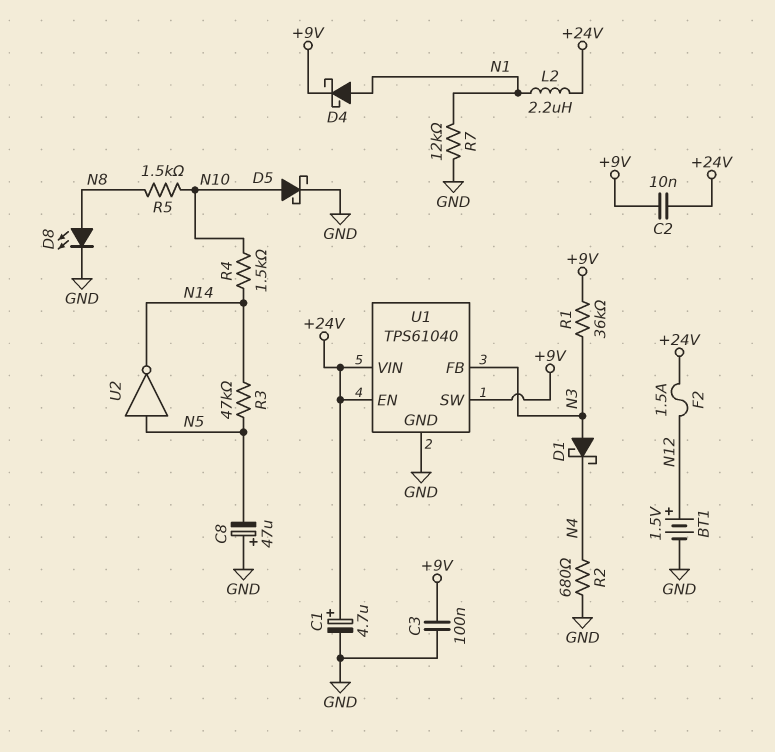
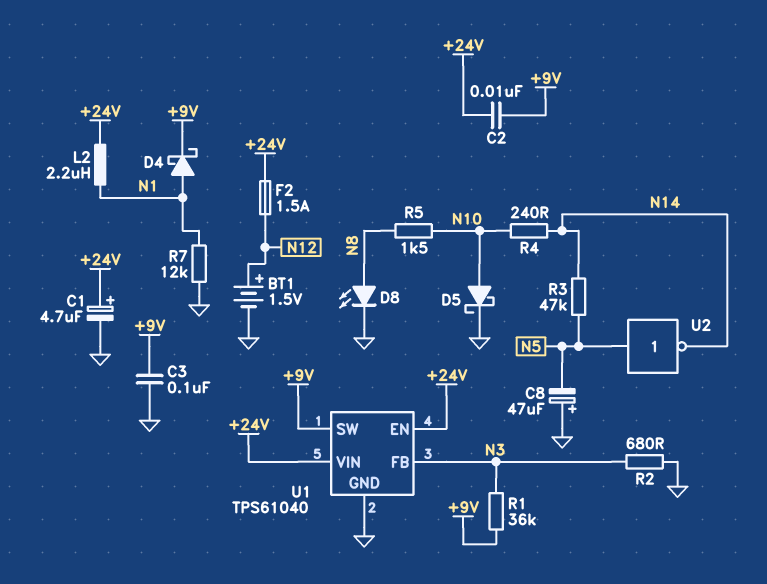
D1: schottky (A N3, K N4) -> none
R2: 680 (GND, N4) -> 680 (GND, N3)
R4: 1.5k (N10, N14) -> 240 (N10, N14)

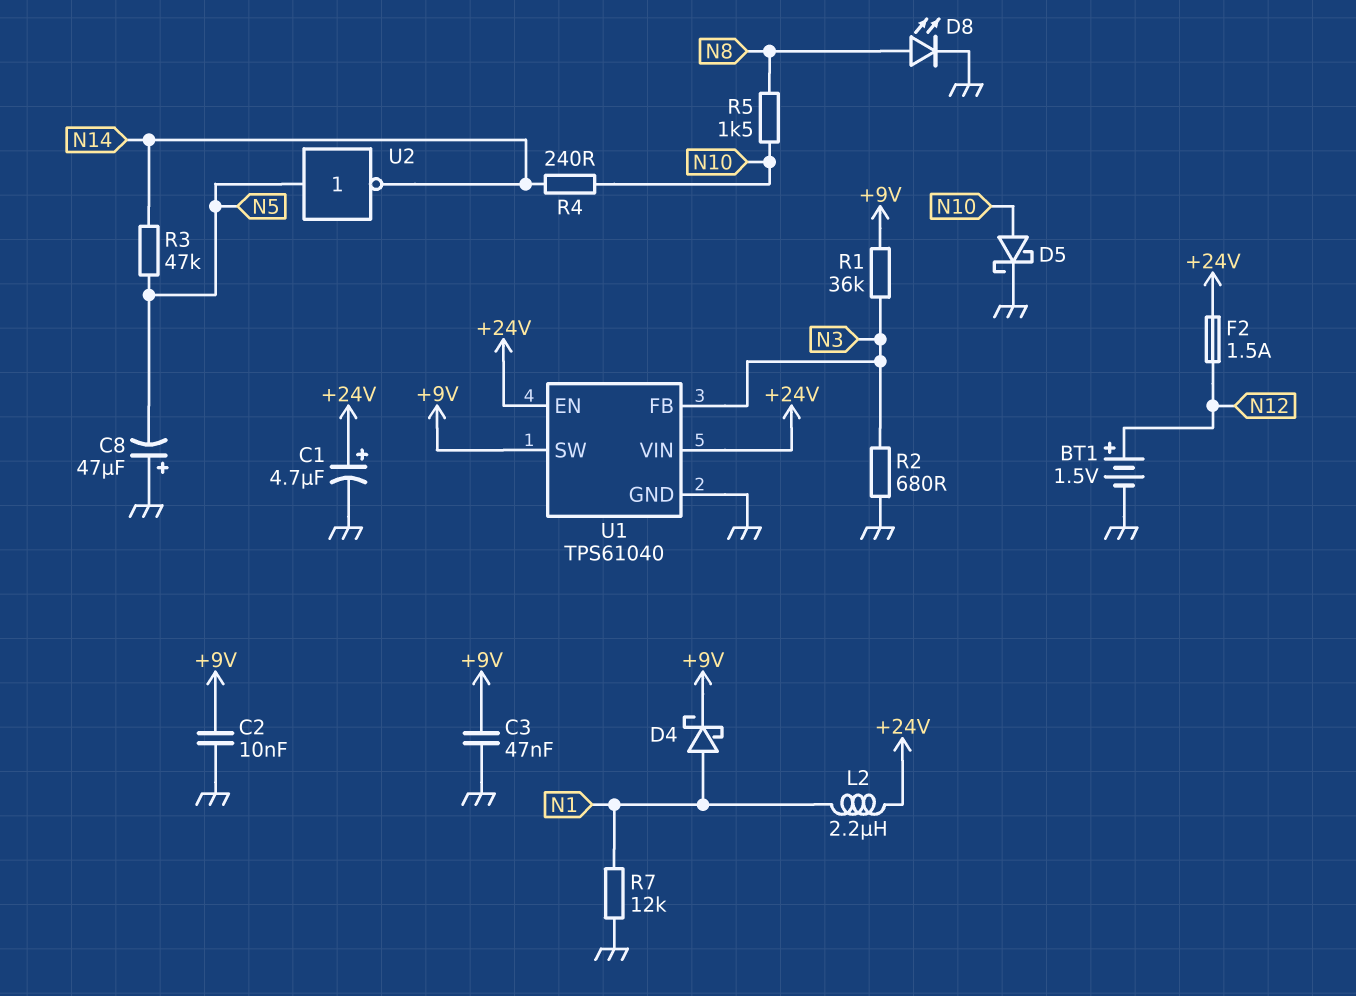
C2: 10nF (+9V, +24V) -> 10nF (+9V, GND)
C3: 100nF (+9V, GND) -> 47nF (+9V, GND)

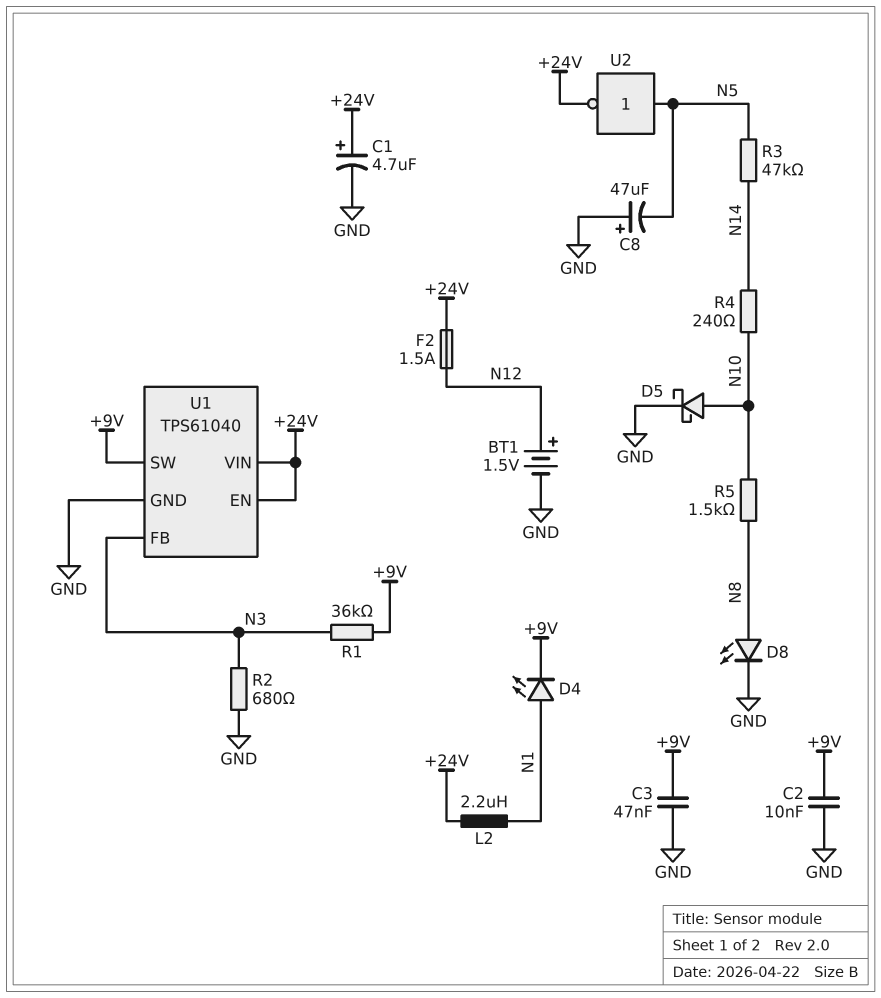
D4: schottky (A N1, K +9V) -> LED (A N1, K +9V)
R7: 12k (GND, N1) -> none
U2: NOT (in N5, out N14) -> NOT (in N5, out +24V)

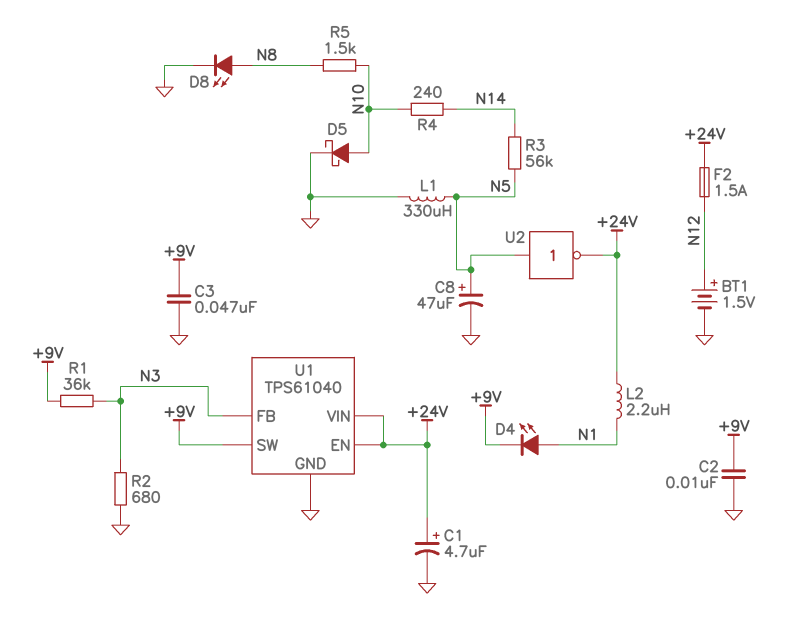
C8: 47uF (plus GND, minus N5) -> 47uF (plus N5, minus GND)
L1: none -> 330uH (GND, N5)
R3: 47k (N5, N14) -> 56k (N5, N14)

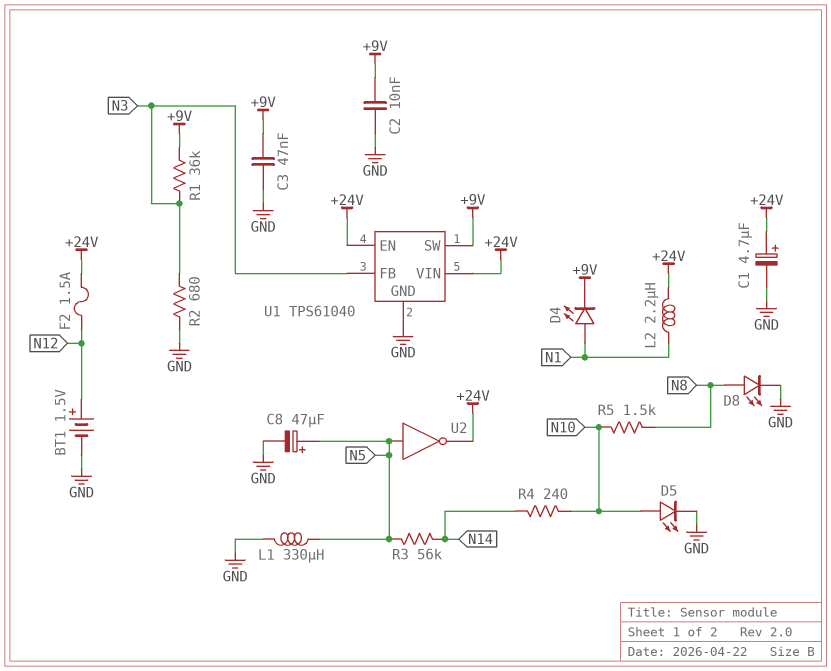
D5: schottky (A N10, K GND) -> LED (A N10, K GND)

